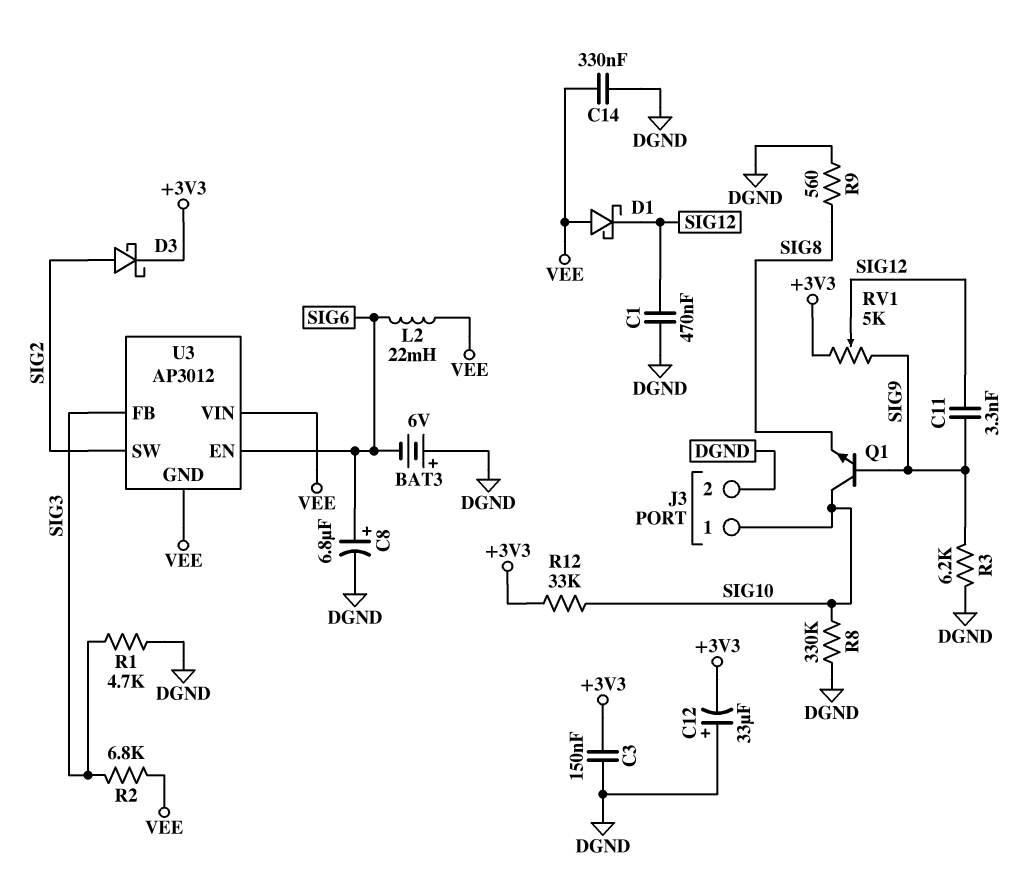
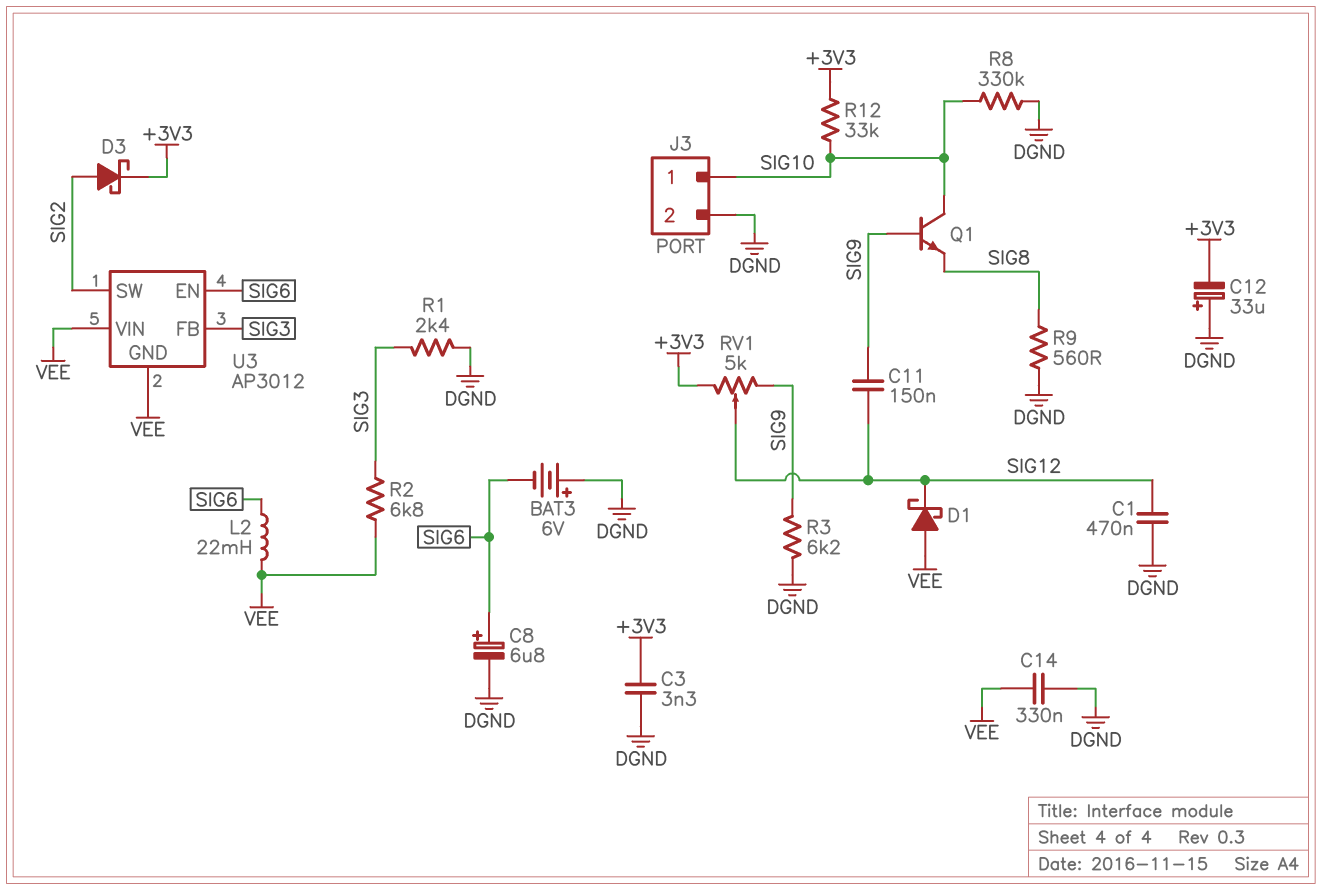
C3: 150nF (+3V3, DGND) -> 3.3nF (+3V3, DGND)
C11: 3.3nF (SIG9, SIG12) -> 150nF (SIG9, SIG12)
R1: 4.7k (DGND, SIG3) -> 2.4k (DGND, SIG3)

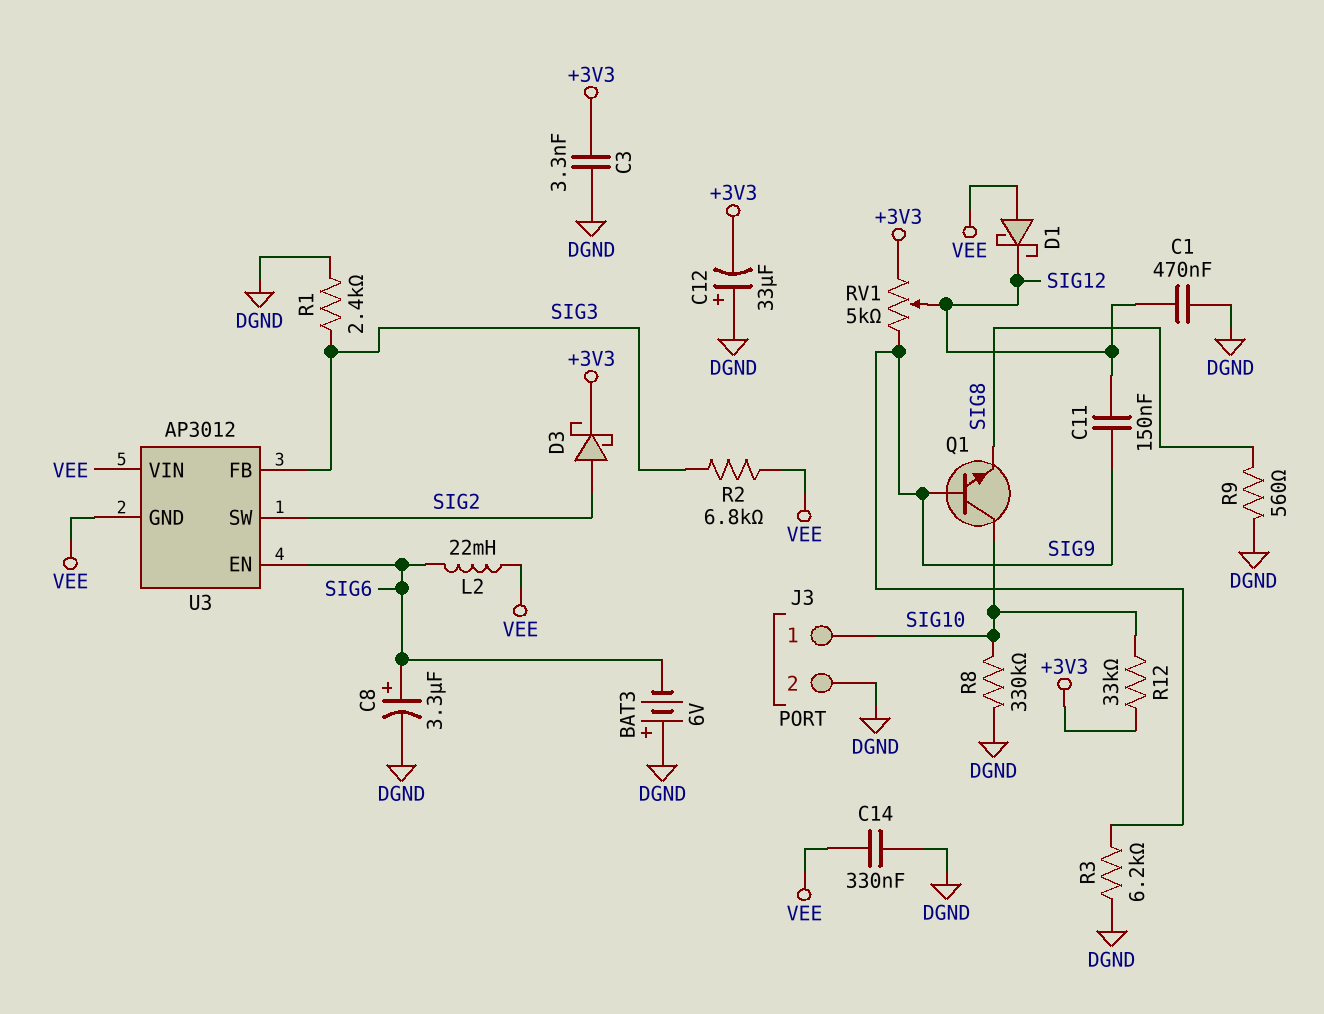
C8: 6.8uF (plus SIG6, minus DGND) -> 3.3uF (plus SIG6, minus DGND)

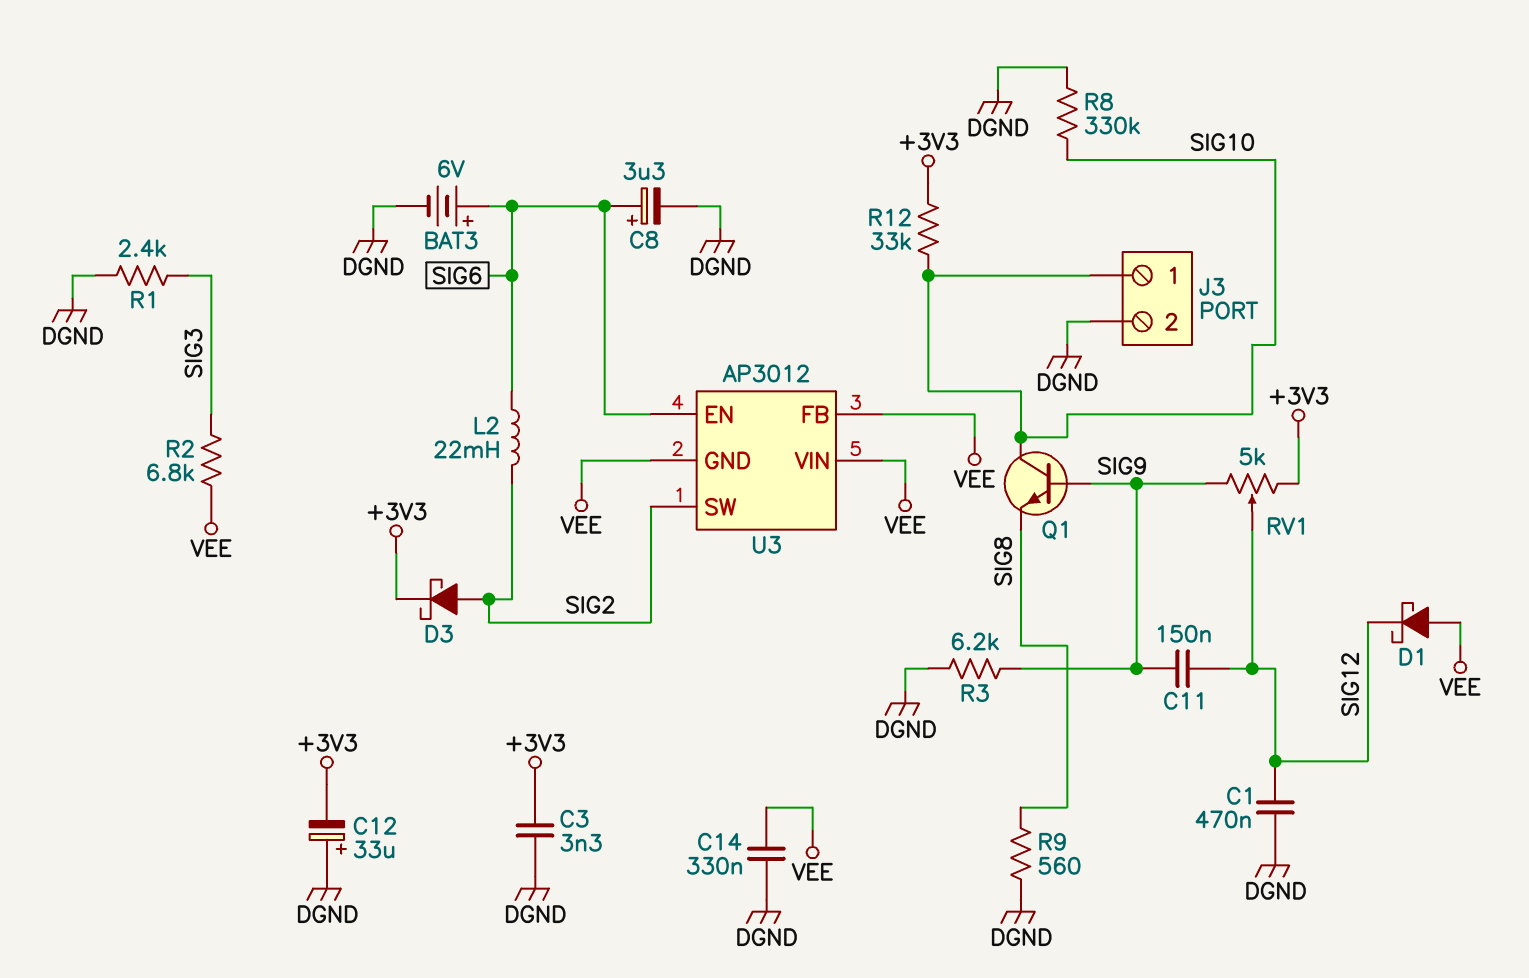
BAT3: 6V (plus DGND, minus SIG6) -> 6V (plus SIG6, minus DGND)
L2: 22mH (SIG6, VEE) -> 22mH (SIG2, SIG6)
U3 pin FB: SIG3 -> VEE

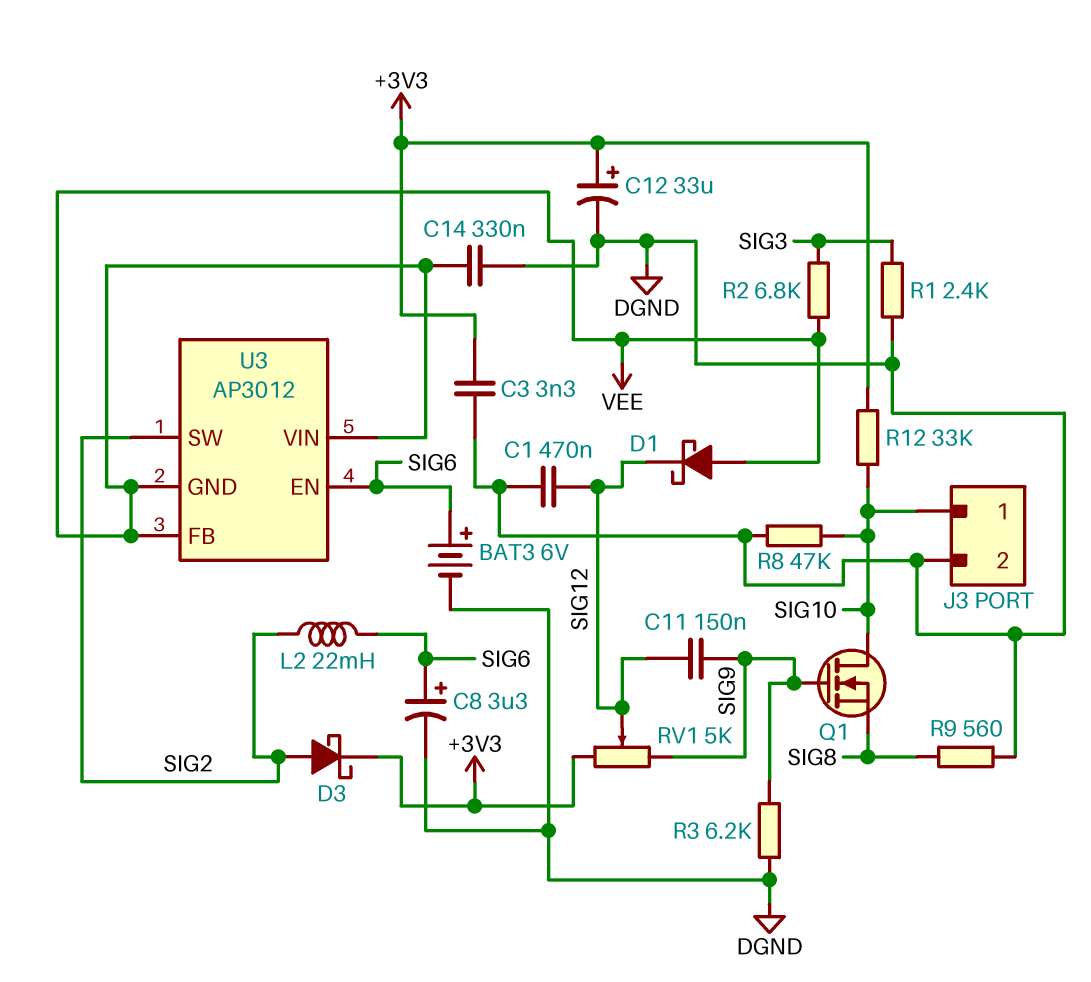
C12: 33uF (plus DGND, minus +3V3) -> 33uF (plus +3V3, minus DGND)
Q1: NPN (B SIG9, C SIG10, E SIG8) -> NMOS (G SIG9, D SIG10, S SIG8)
R8: 330k (DGND, SIG10) -> 47k (DGND, SIG10)

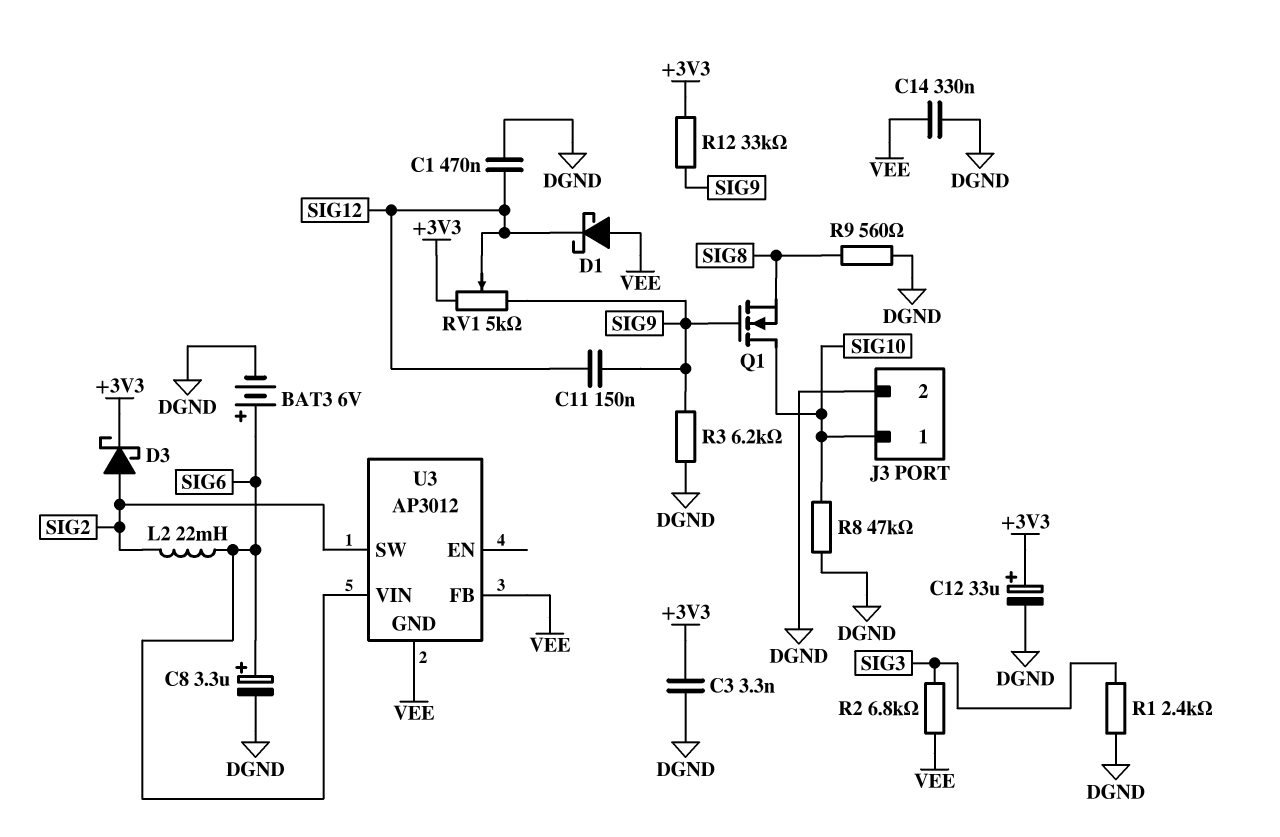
R12: 33k (+3V3, SIG10) -> 33k (+3V3, SIG9)
U3 pin EN: SIG6 -> none
U3 pin VIN: VEE -> SIG6

